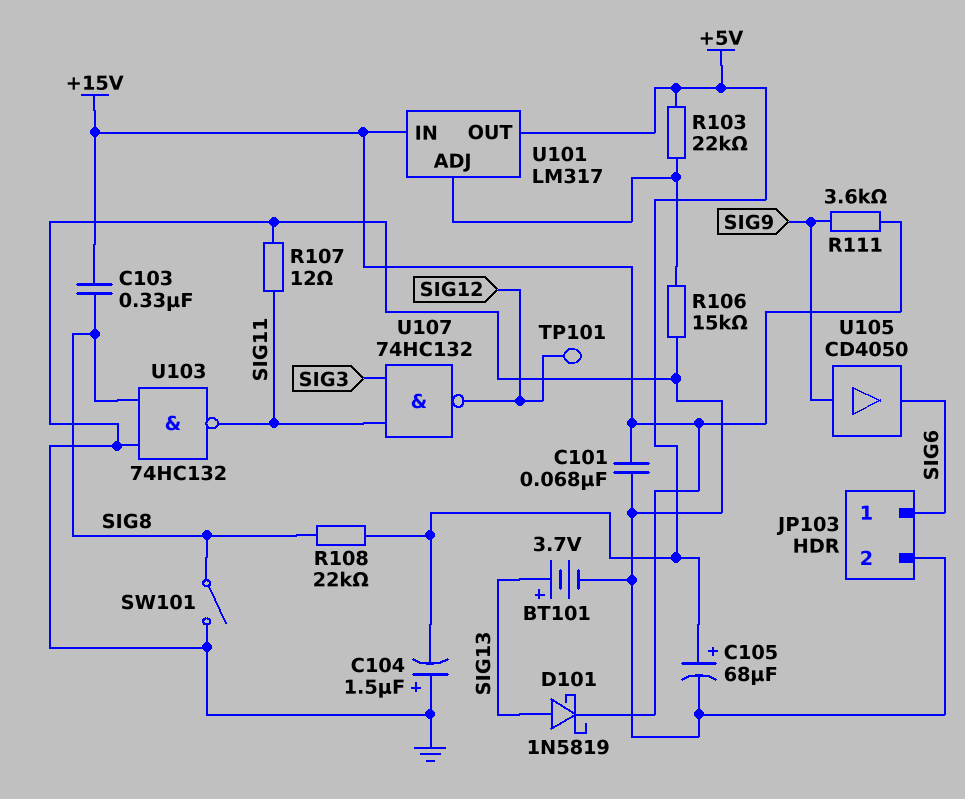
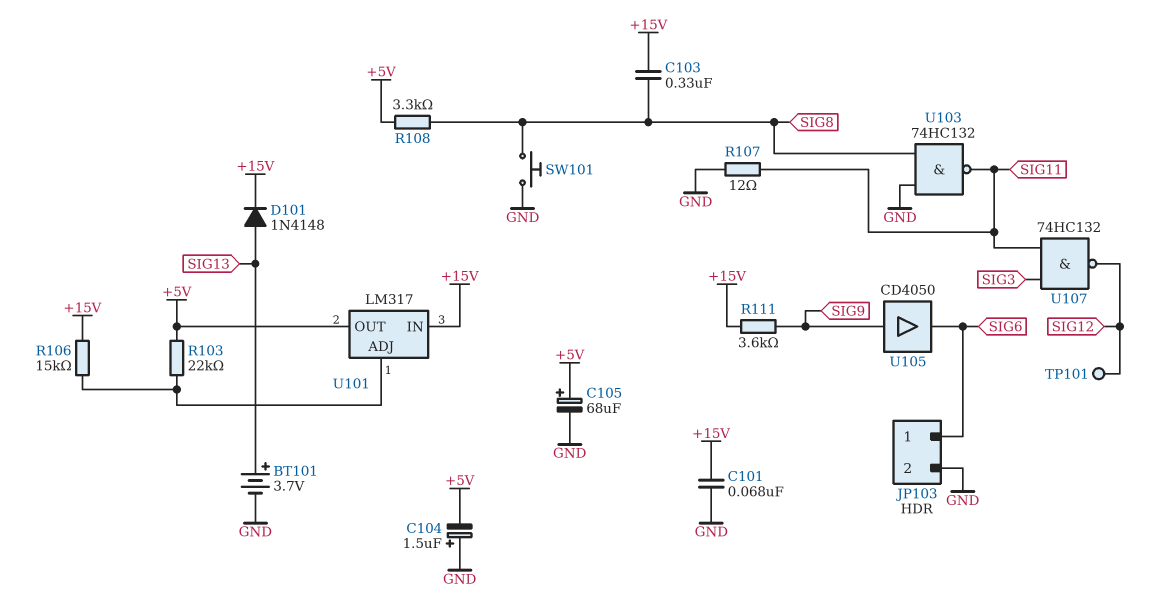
D101: schottky 1N5819 (A SIG13, K +15V) -> diode 1N4148 (A SIG13, K +15V)
R106: 15k (GND, U101/ADJ) -> 15k (+15V, U101/ADJ)
R108: 22k (+5V, SIG8) -> 3.3k (+5V, SIG8)
SW101: switch (GND, SIG8) -> button (GND, SIG8)

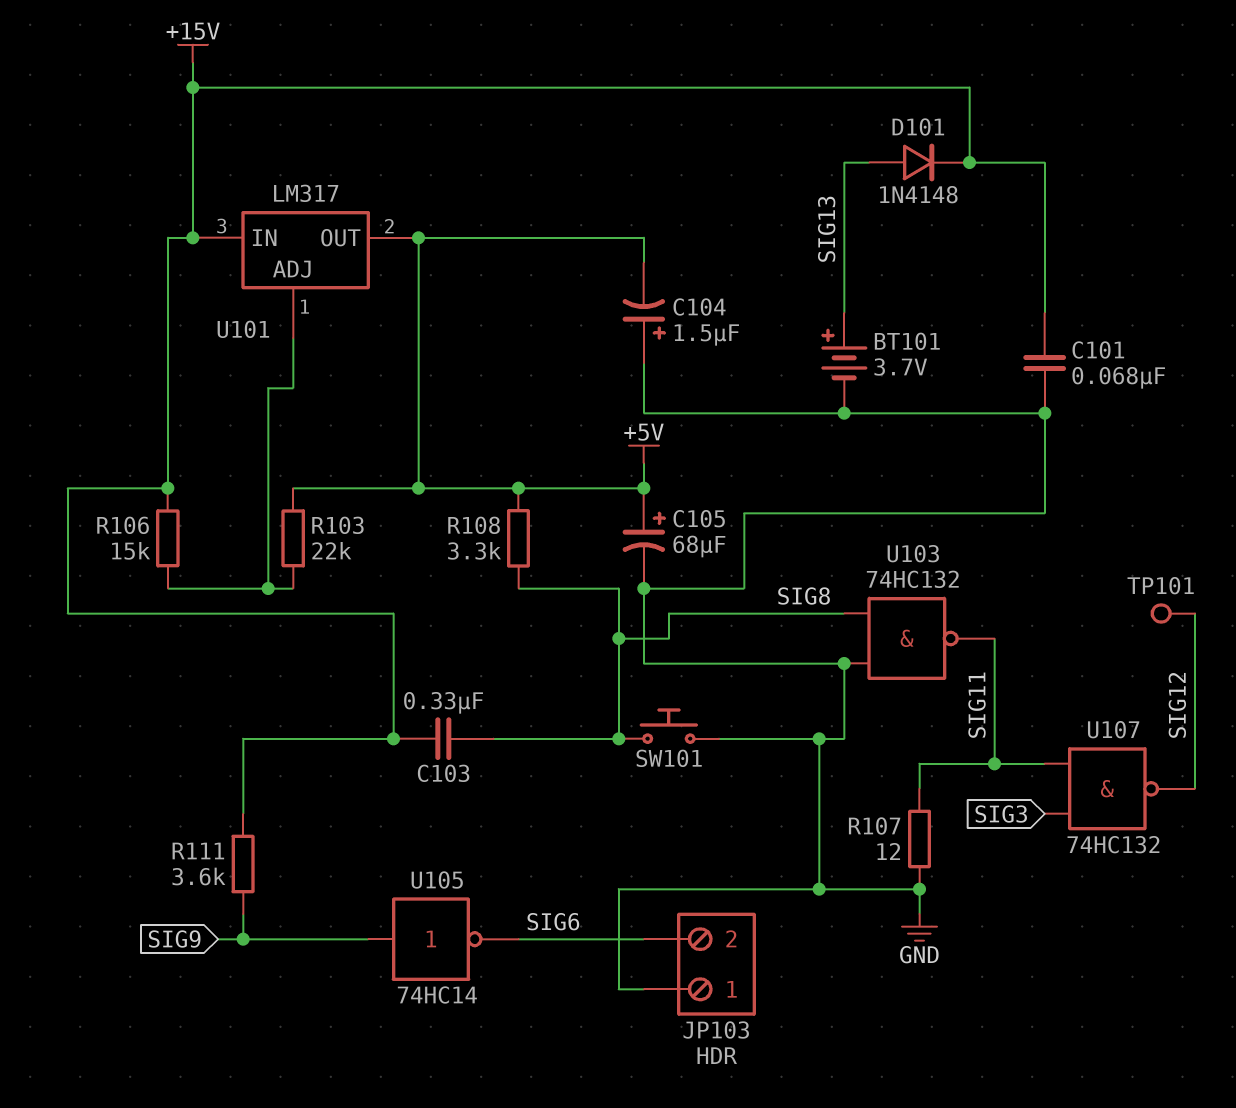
JP103 pin 1: SIG6 -> GND
JP103 pin 2: GND -> SIG6
U105: buffer CD4050 (in SIG9, out SIG6) -> NOT 74HC14 (in SIG9, out SIG6)

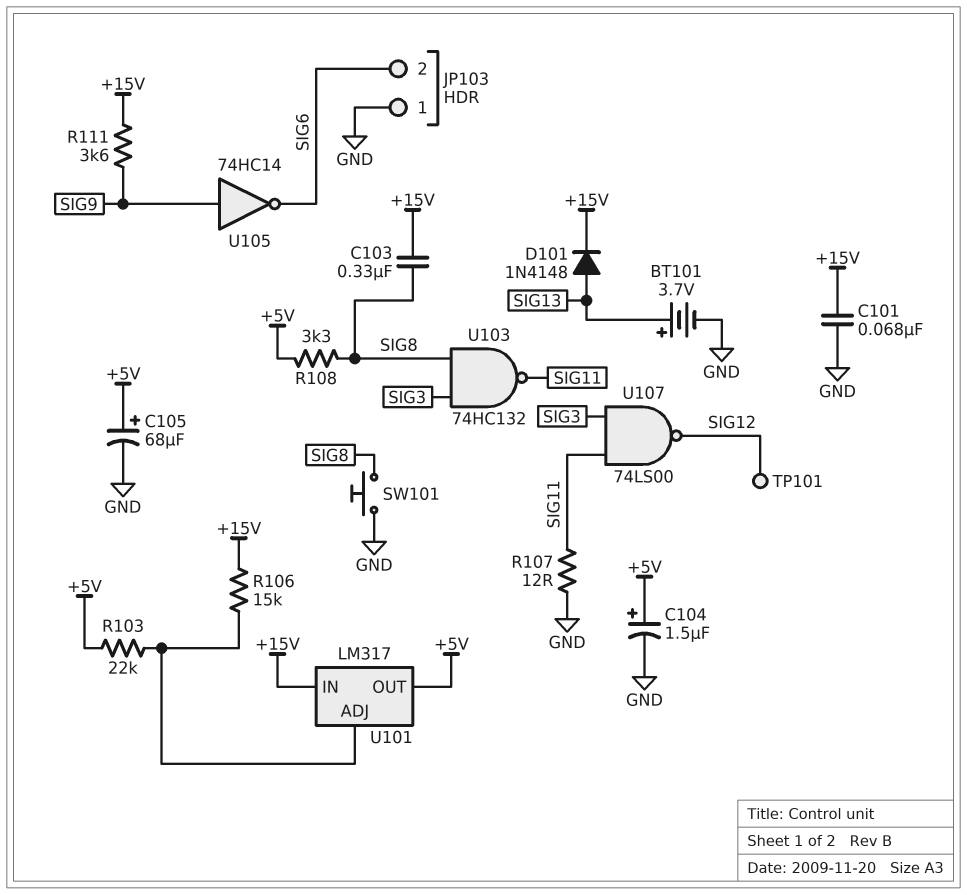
C104: 1.5uF (plus GND, minus +5V) -> 1.5uF (plus +5V, minus GND)
U103: NAND 74HC132 (in GND, in SIG8, out SIG11) -> NAND 74HC132 (in SIG3, in SIG8, out SIG11)
U107: NAND 74HC132 (in SIG3, in SIG11, out SIG12) -> NAND 74LS00 (in SIG3, in SIG11, out SIG12)

